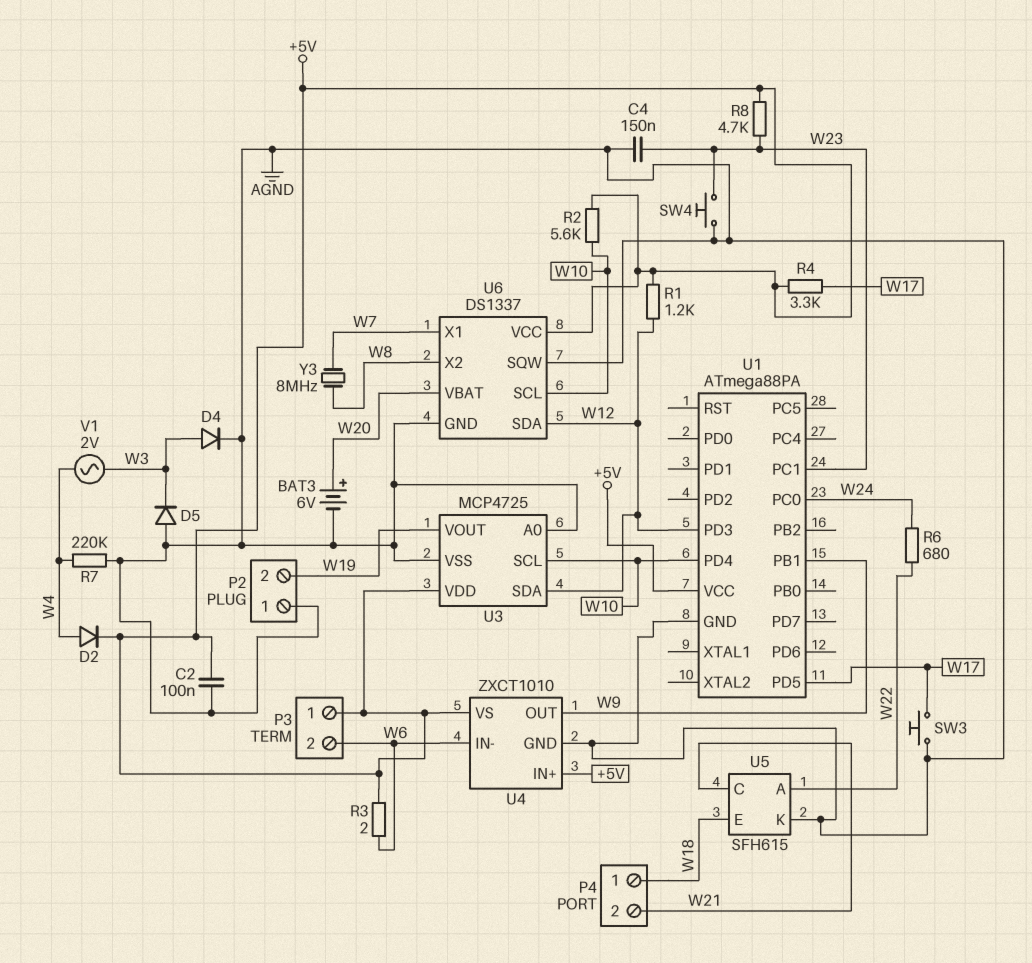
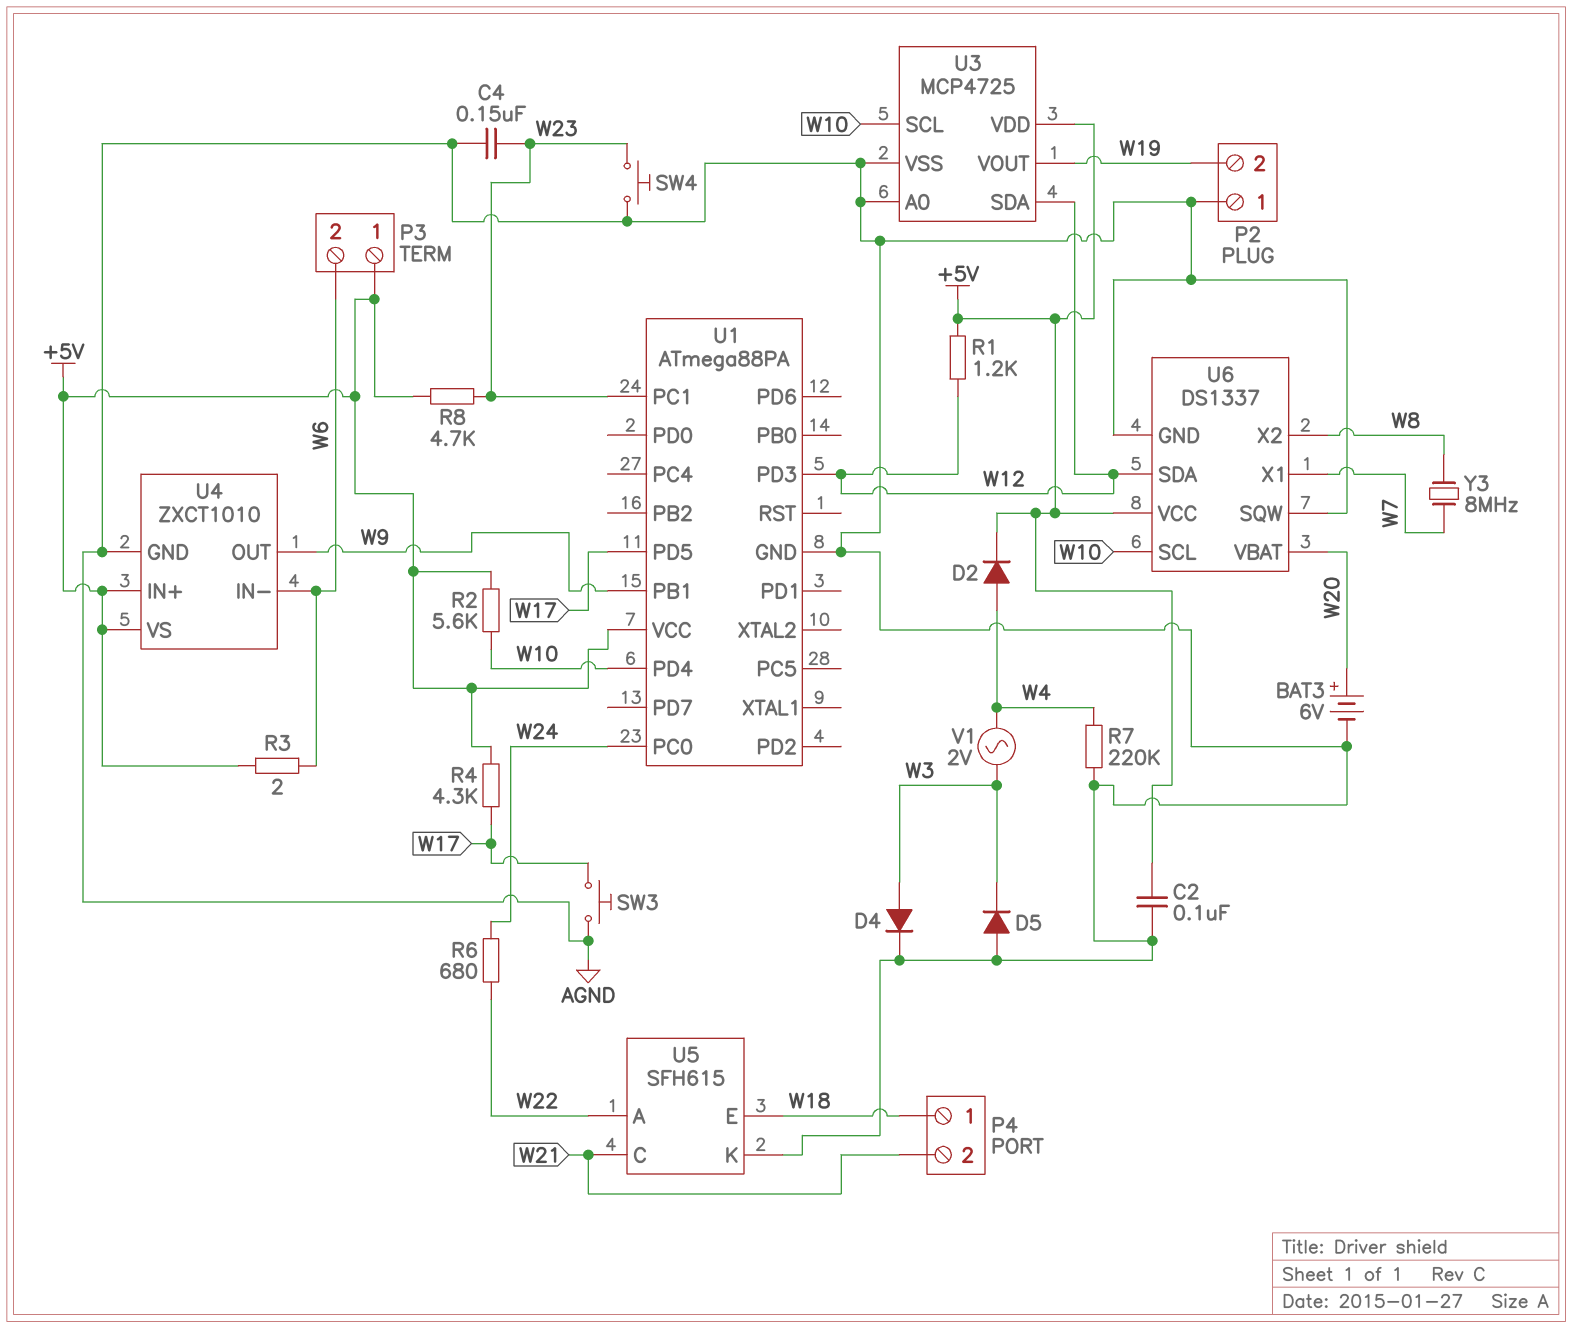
R4: 3.3k (+5V, W17) -> 4.3k (+5V, W17)

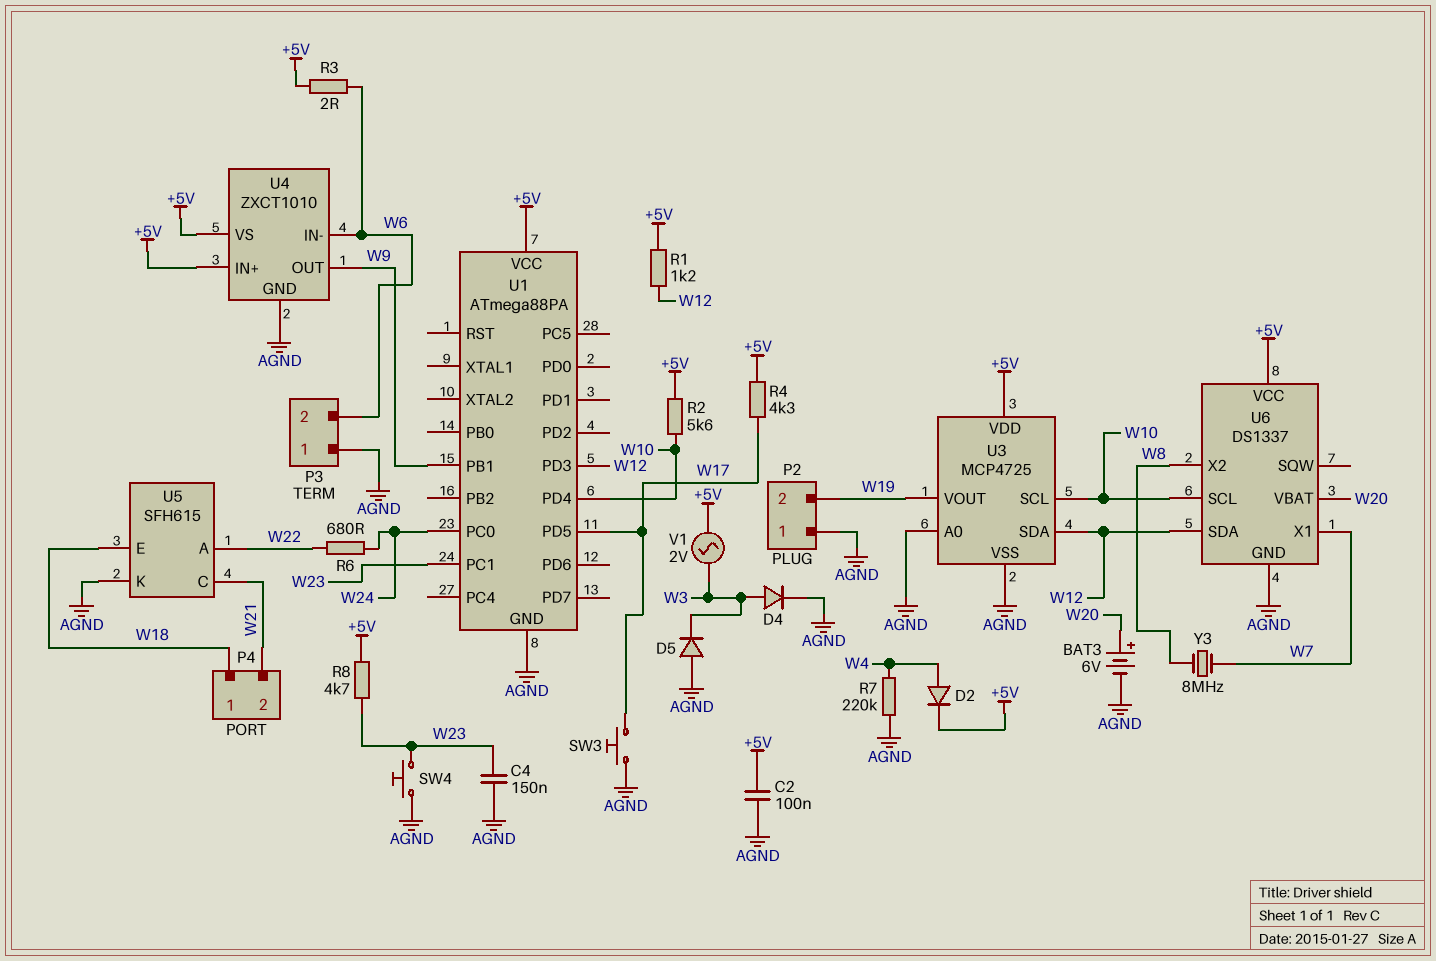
P3 pin 1: +5V -> AGND
U6 pin SQW: AGND -> none
V1: AC 2V (W3, W4) -> AC 2V (+5V, W3)

